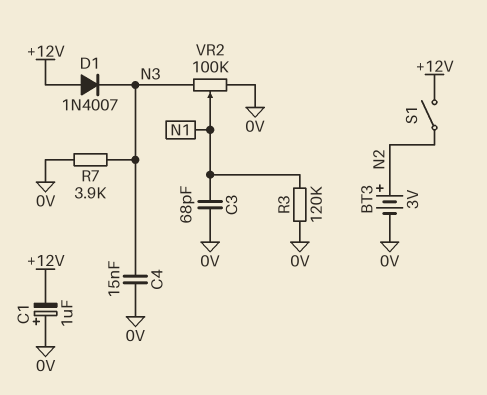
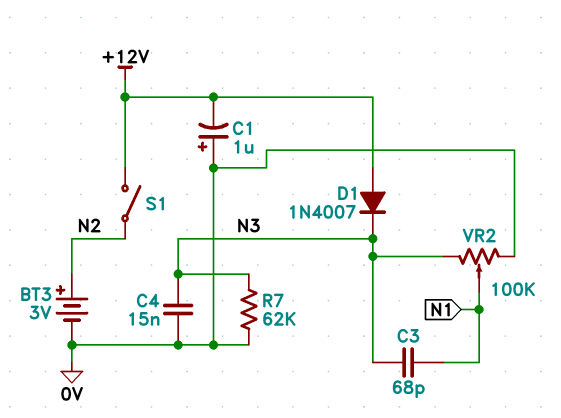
C3: 68pF (0V, N1) -> 68pF (N1, N3)
R3: 120k (0V, N1) -> none
R7: 3.9k (0V, N3) -> 62k (0V, N3)

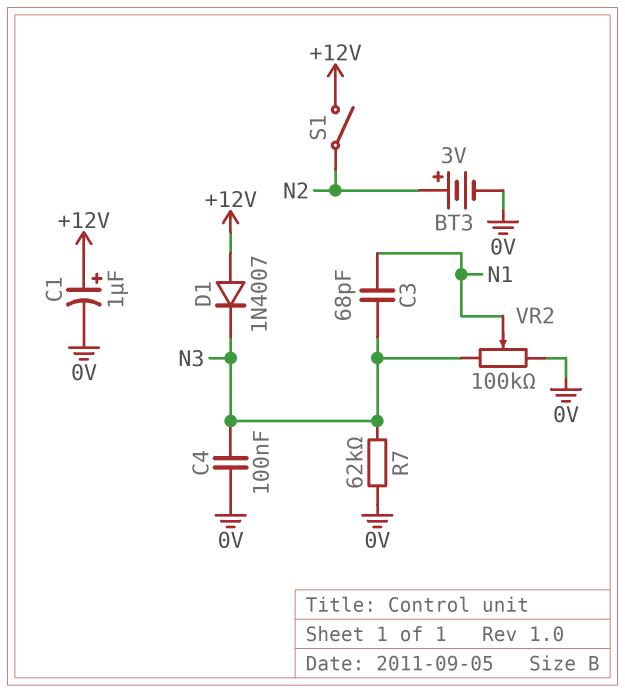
C1: 1uF (plus 0V, minus +12V) -> 1uF (plus +12V, minus 0V)
C4: 15nF (0V, N3) -> 100nF (0V, N3)

